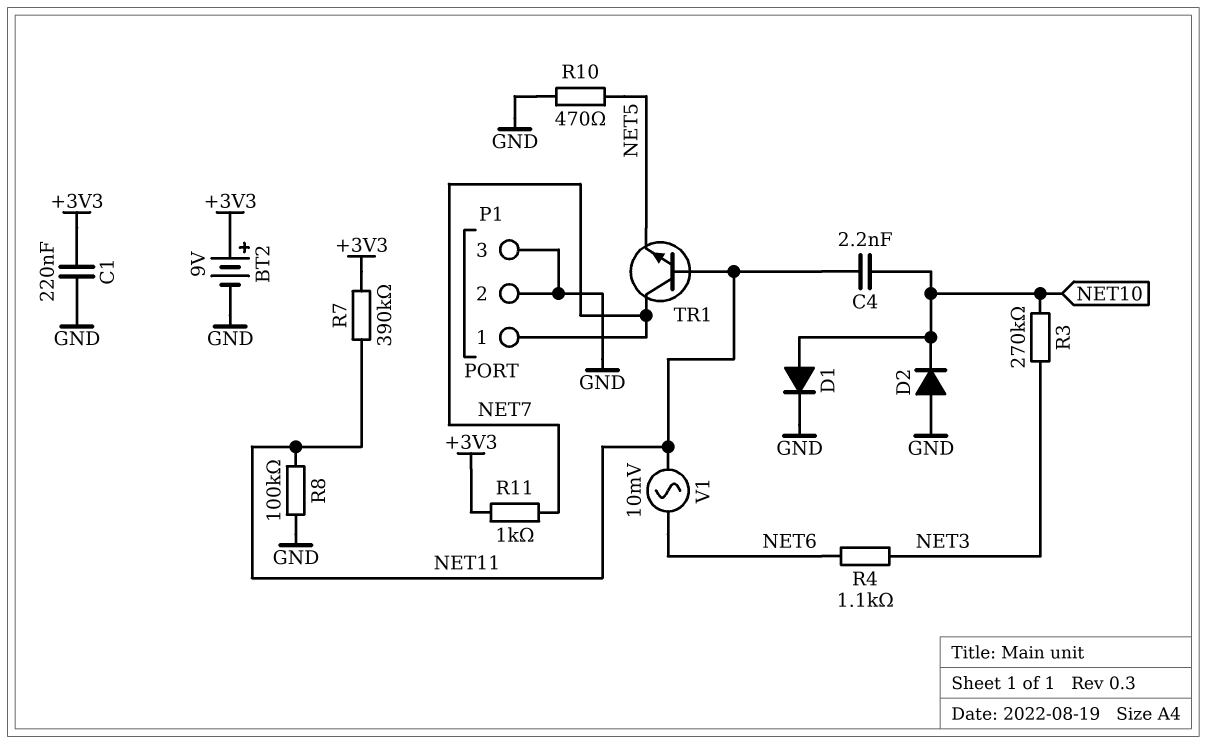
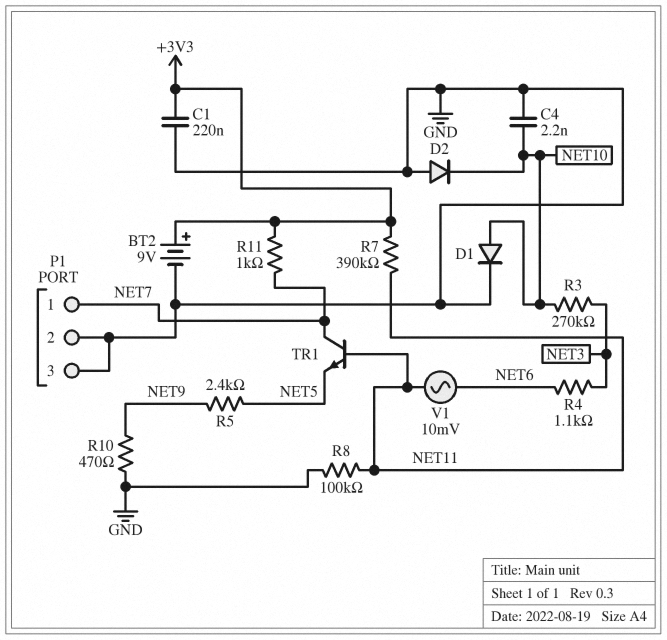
C4: 2.2nF (NET10, NET11) -> 2.2nF (GND, NET10)
R5: none -> 2.4k (NET5, NET9)
R10: 470 (GND, NET5) -> 470 (GND, NET9)

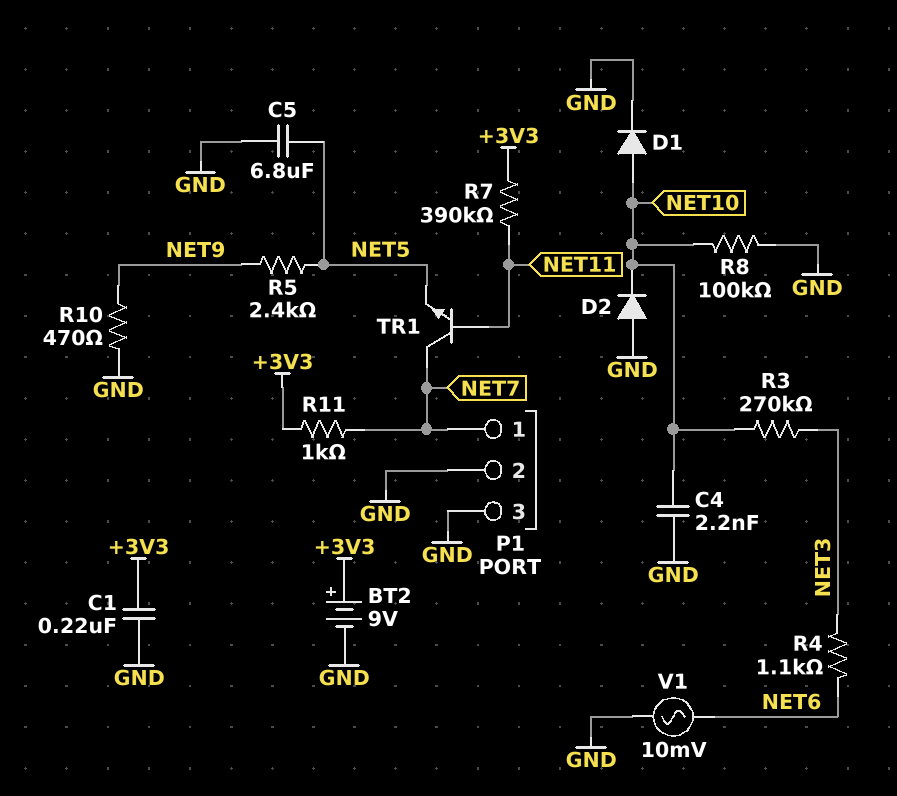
C5: none -> 6.8uF (GND, NET5)
R8: 100k (GND, NET11) -> 100k (GND, NET10)
V1: AC 10mV (NET6, NET11) -> AC 10mV (GND, NET6)

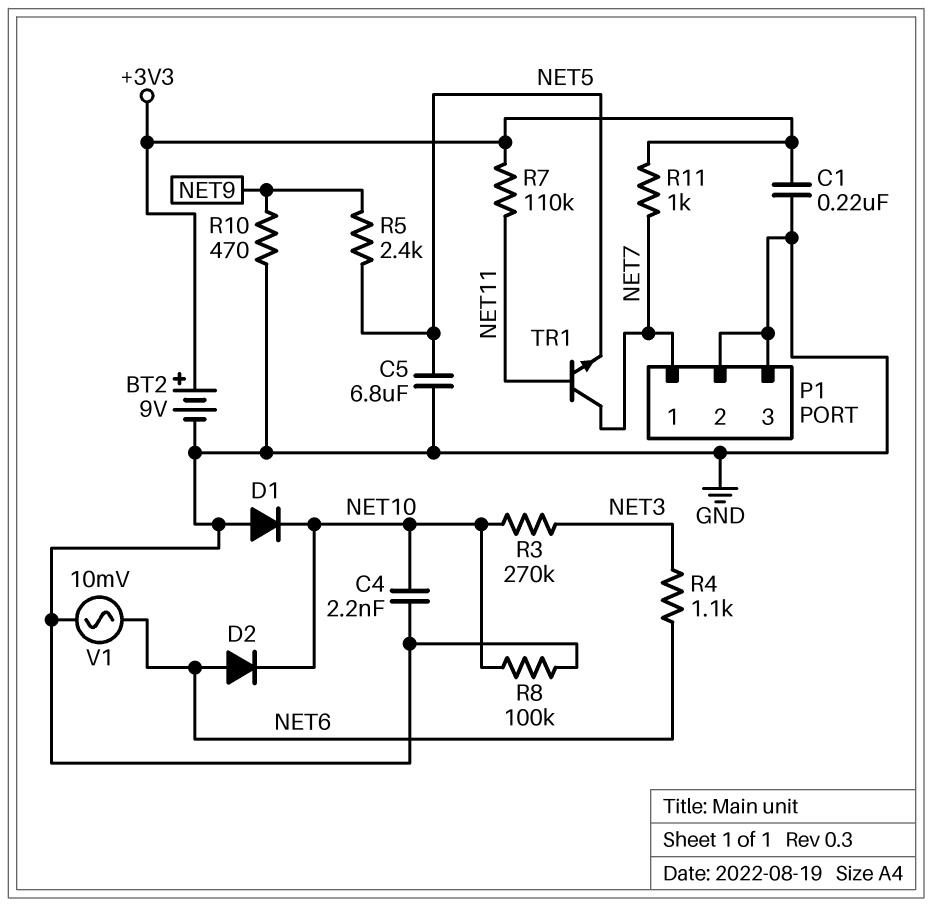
D1: diode (A NET10, K GND) -> diode (A GND, K NET10)
D2: diode (A GND, K NET10) -> diode (A NET6, K NET10)
R7: 390k (+3V3, NET11) -> 110k (+3V3, NET11)

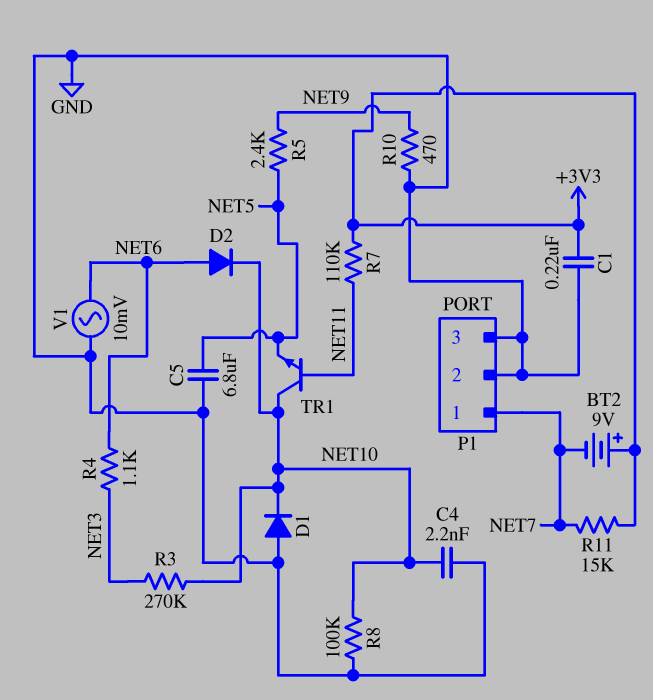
BT2: 9V (plus +3V3, minus GND) -> 9V (plus +3V3, minus NET7)
R11: 1k (+3V3, NET7) -> 15k (+3V3, NET7)
TR1: NPN (B NET11, C NET7, E NET5) -> NPN (B NET11, C NET10, E NET5)

